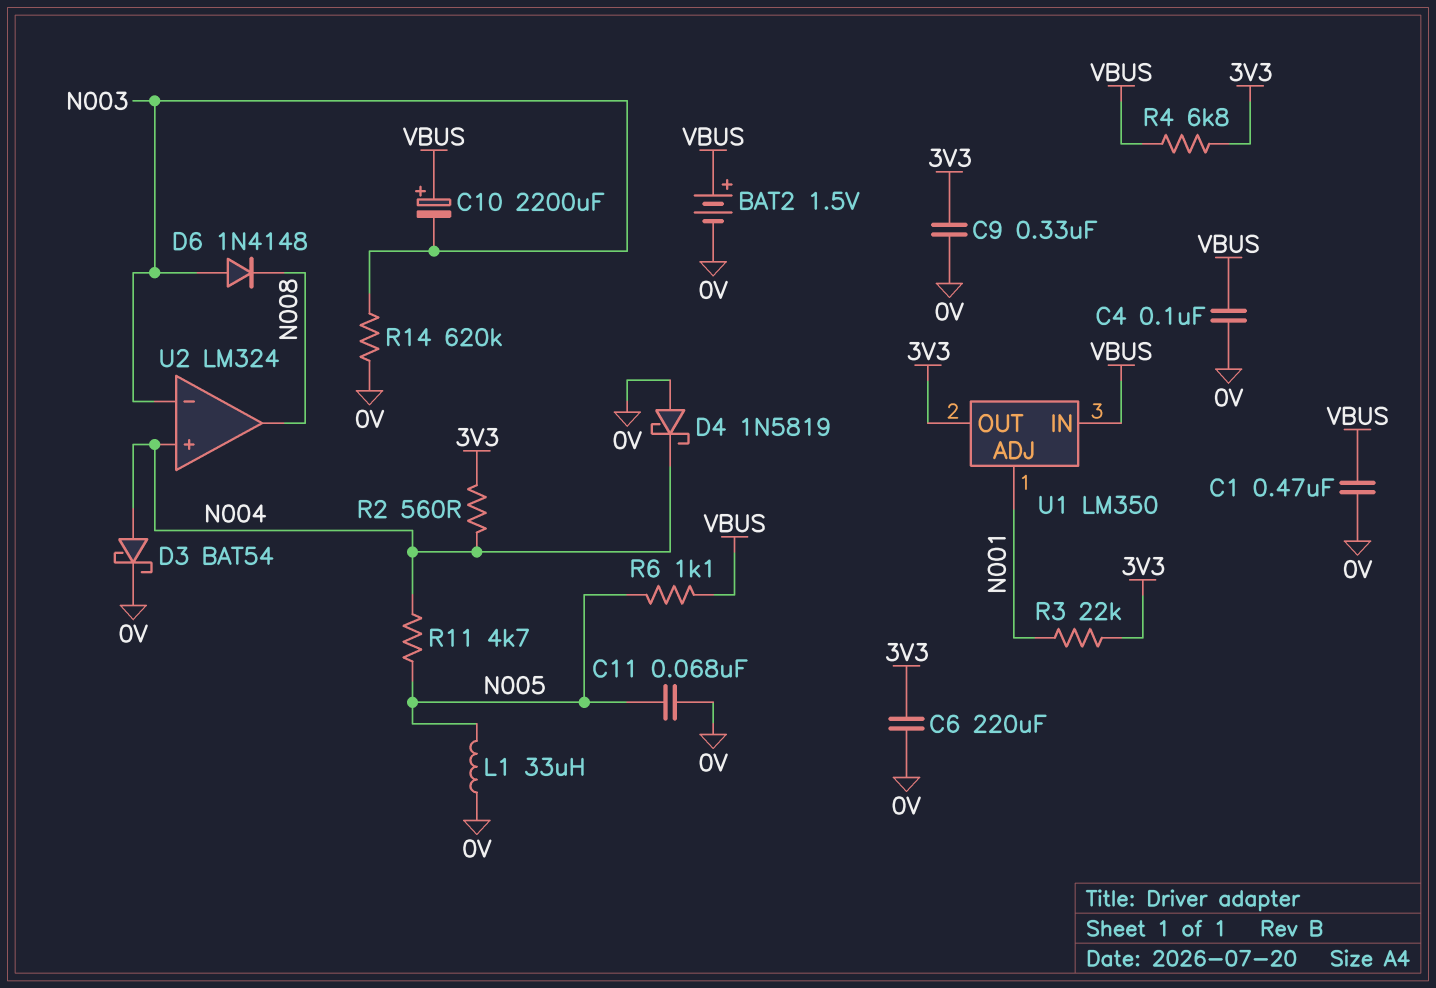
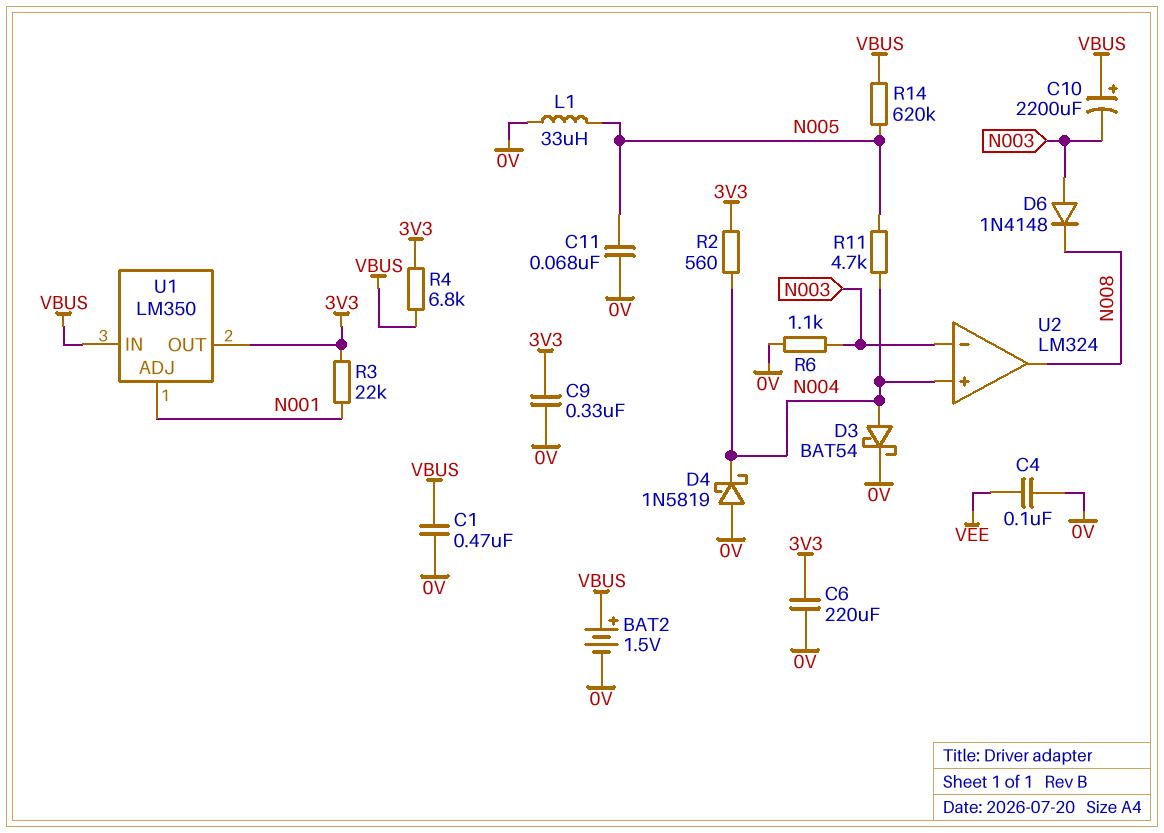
C4: 100nF (0V, VBUS) -> 100nF (0V, VEE)
R6: 1.1k (N005, VBUS) -> 1.1k (0V, N003)
R14: 620k (0V, N003) -> 620k (N005, VBUS)

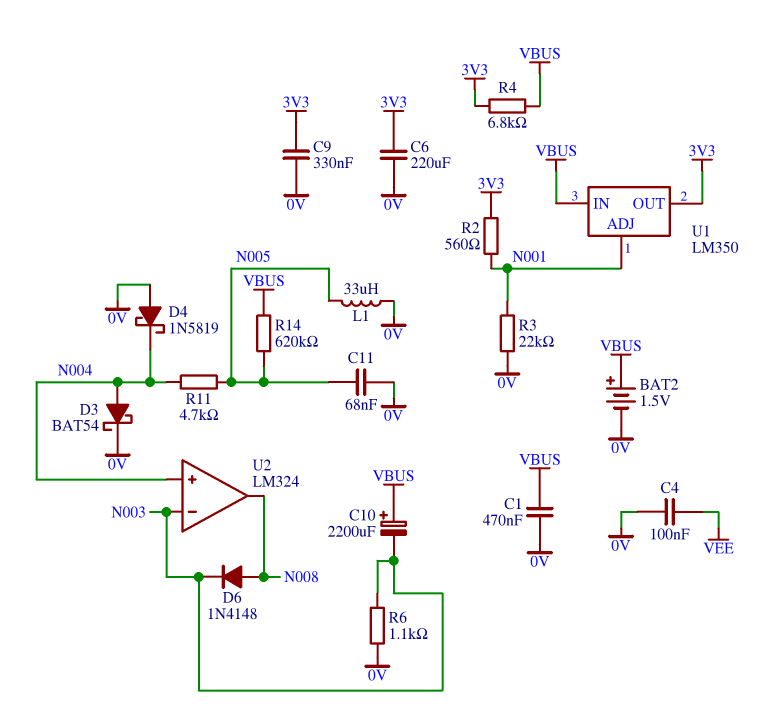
D6: diode 1N4148 (A N003, K N008) -> diode 1N4148 (A N008, K N003)
R2: 560 (3V3, N004) -> 560 (3V3, N001)
R3: 22k (3V3, N001) -> 22k (0V, N001)

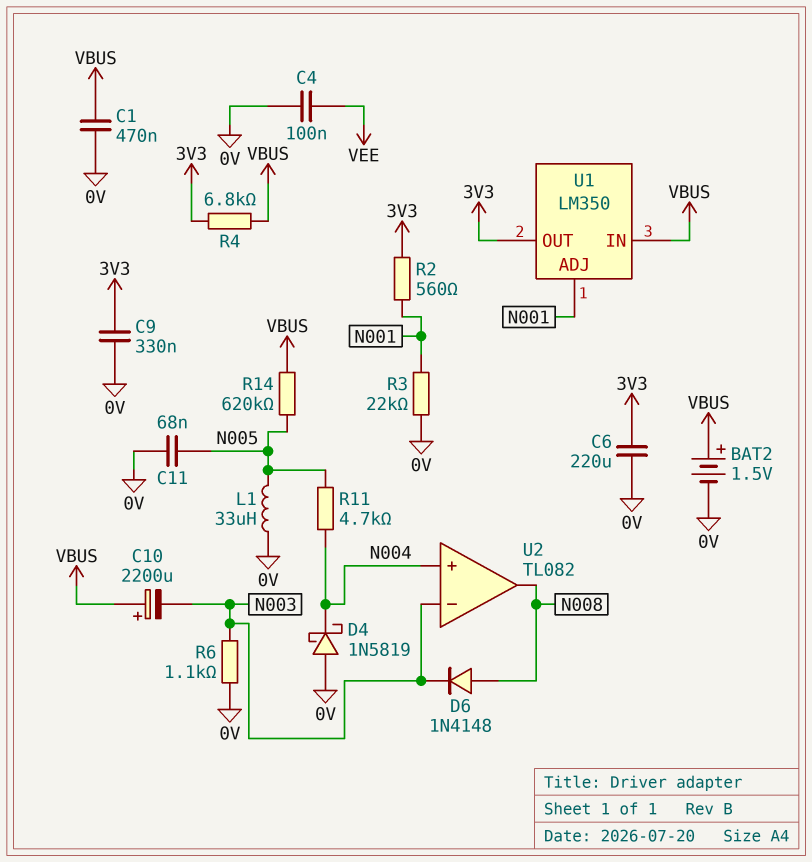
D3: schottky BAT54 (A N004, K 0V) -> none
U2: LM324 -> TL082

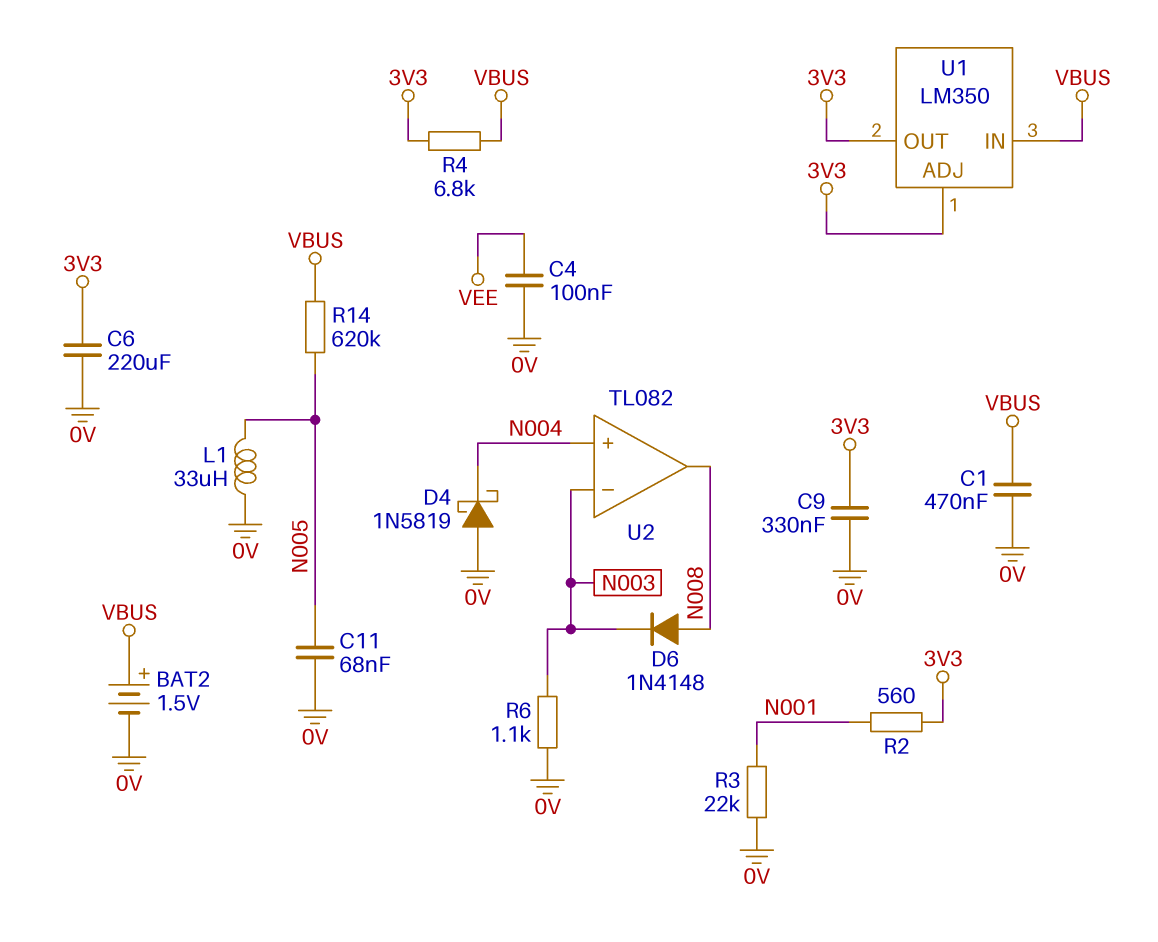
C10: 2200uF (plus VBUS, minus N003) -> none
R11: 4.7k (N004, N005) -> none
U1 pin ADJ: N001 -> 3V3

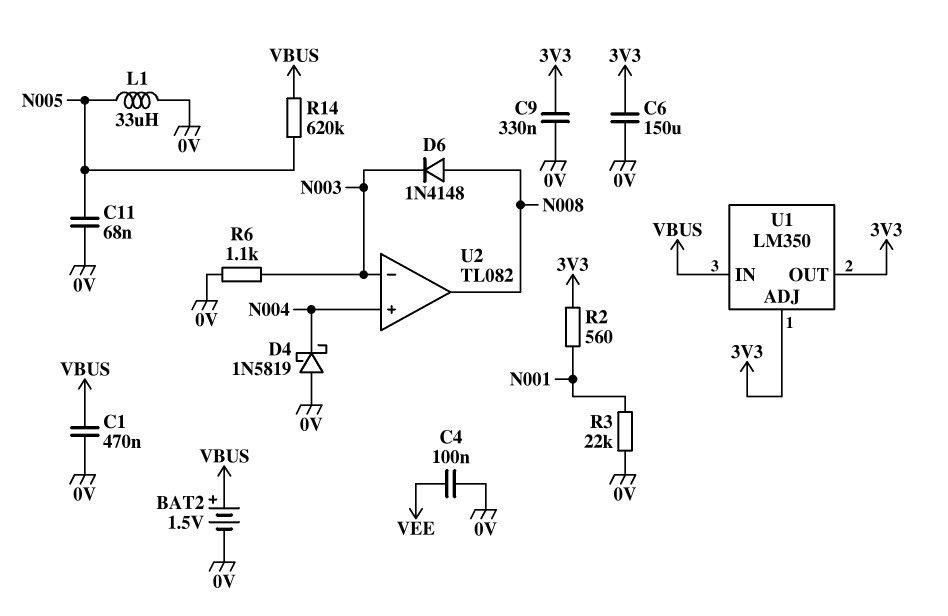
C6: 220uF (0V, 3V3) -> 150uF (0V, 3V3)
R4: 6.8k (3V3, VBUS) -> none

